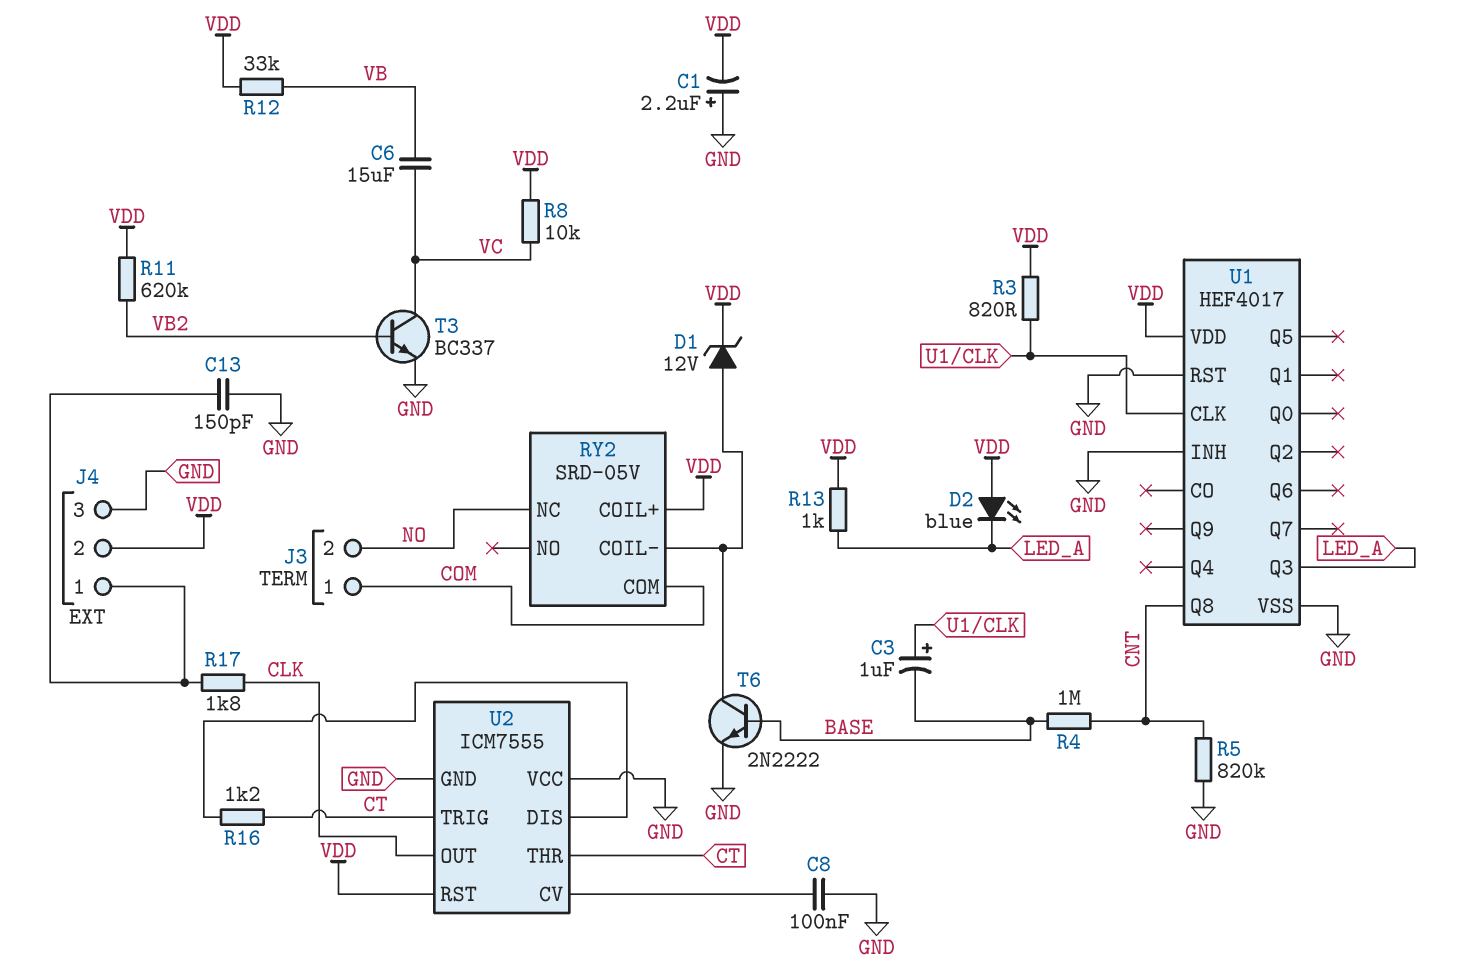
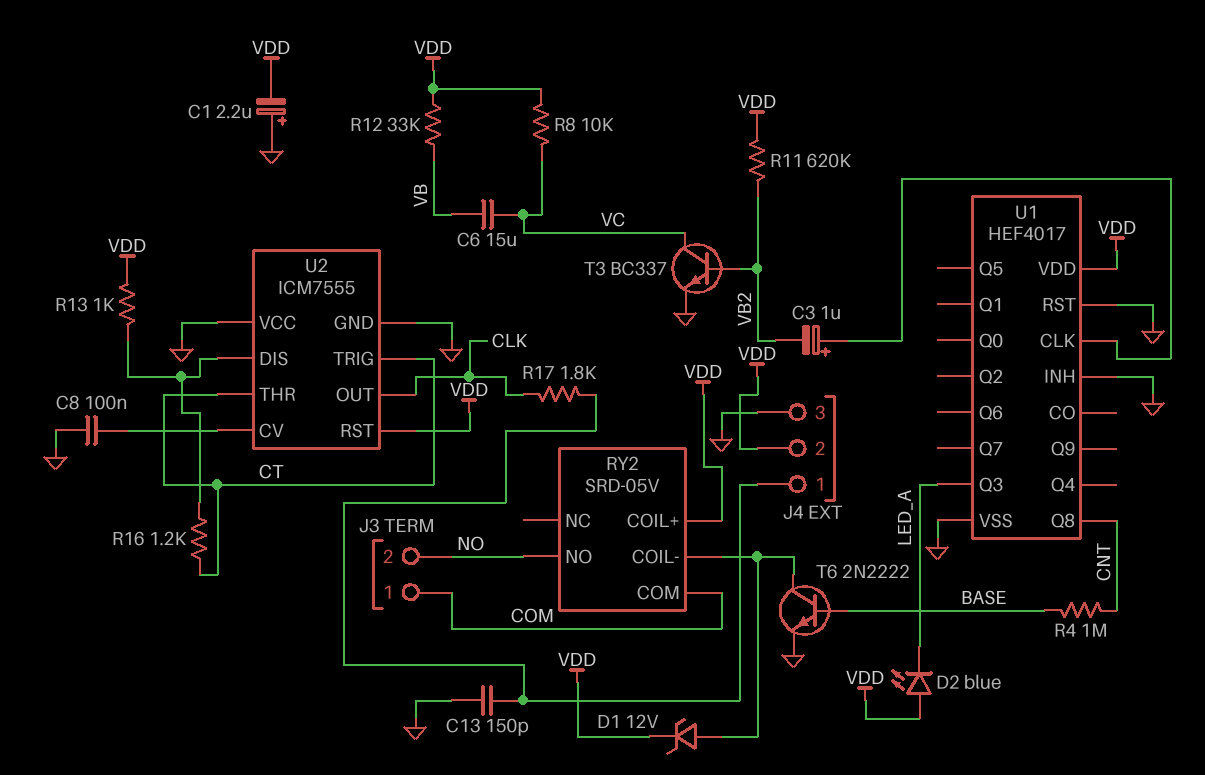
C3: 1uF (plus U1/CLK, minus BASE) -> 1uF (plus U1/CLK, minus VB2)
R3: 820 (U1/CLK, VDD) -> none
R5: 820k (CNT, GND) -> none
R13: 1k (LED_A, VDD) -> 1k (U2/DIS, VDD)
RY2 pin NC: NO -> none
RY2 pin NO: none -> NO

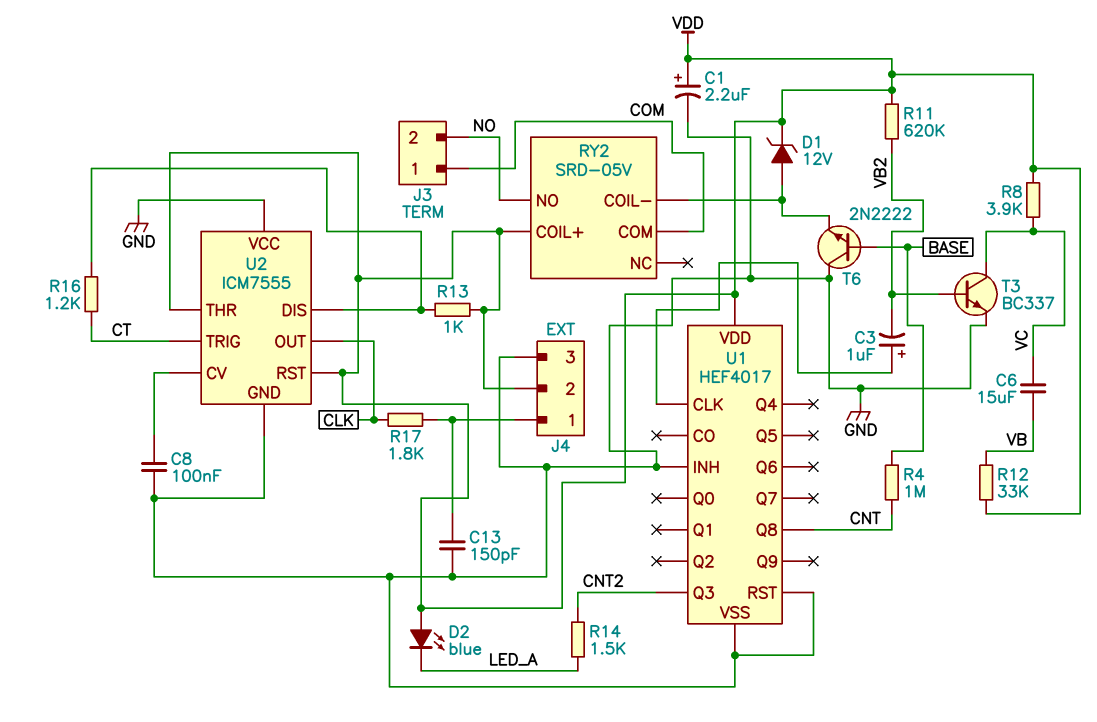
C1: 2.2uF (plus GND, minus VDD) -> 2.2uF (plus VDD, minus GND)
R8: 10k (VC, VDD) -> 3.9k (VC, VDD)
R14: none -> 1.5k (CNT2, LED_A)
T6: NPN 2N2222 (B BASE, C RY2/COIL-, E GND) -> NPN 2N2222 (B BASE, C GND, E RY2/COIL-)
U1 pin Q3: LED_A -> CNT2
U2 pin THR: CT -> VDD

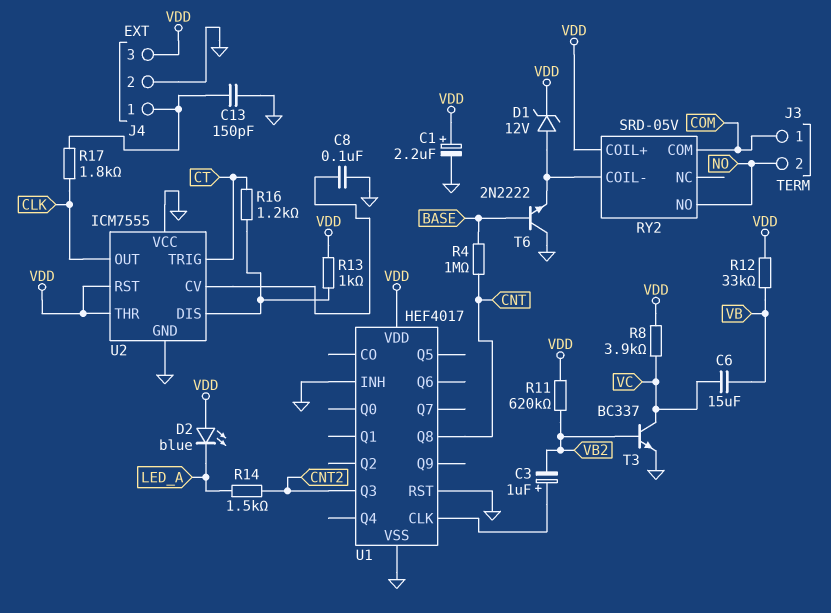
J4 pin 2: VDD -> GND
J4 pin 3: GND -> VDD

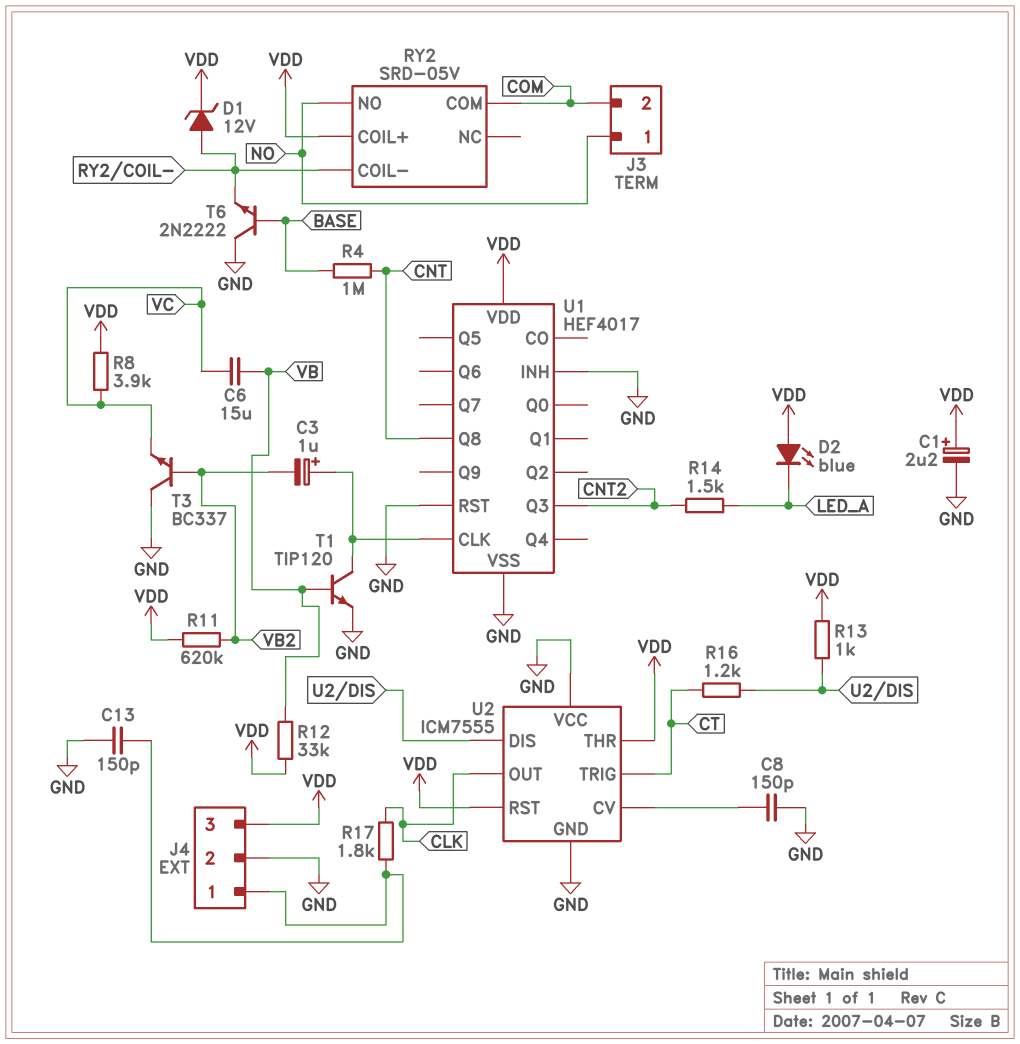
C8: 100nF (GND, U2/CV) -> 150pF (GND, U2/CV)
J3 pin 1: COM -> NO
J3 pin 2: NO -> COM
T1: none -> NPN TIP120 (B VB, C U1/CLK, E GND)
T3: NPN BC337 (B VB2, C VC, E GND) -> NPN BC337 (B VB2, C GND, E VC)

